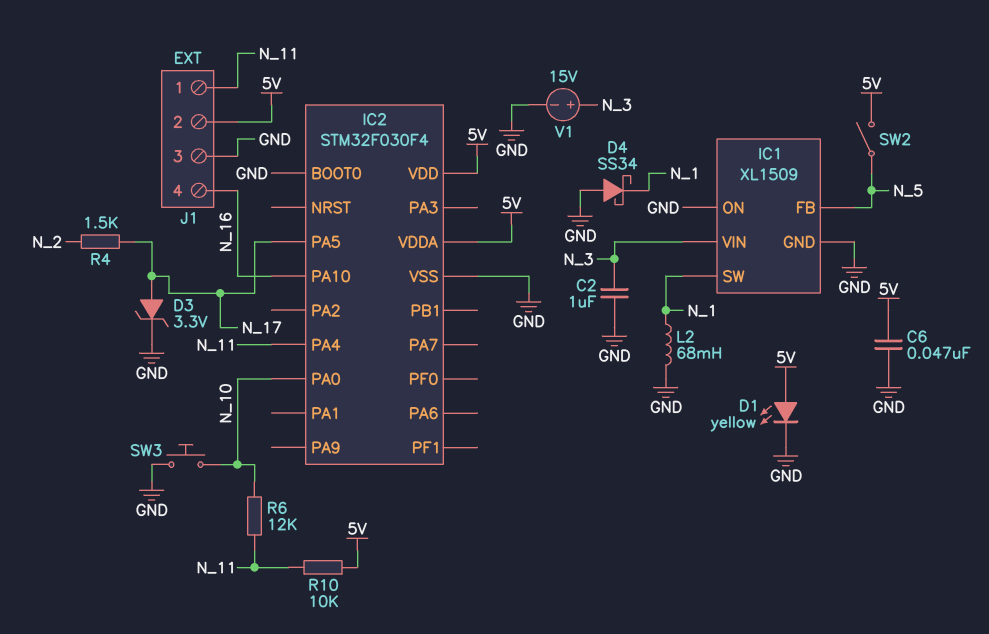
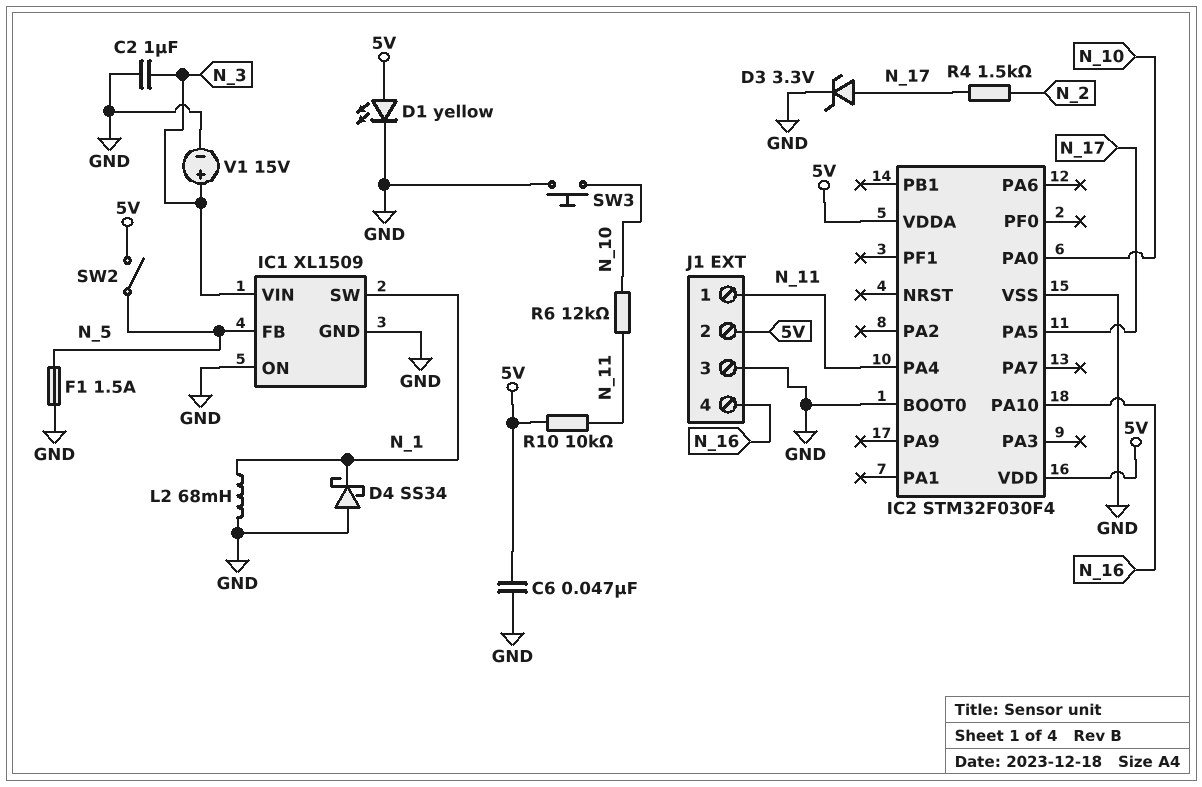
F1: none -> 1.5A (GND, N_5)

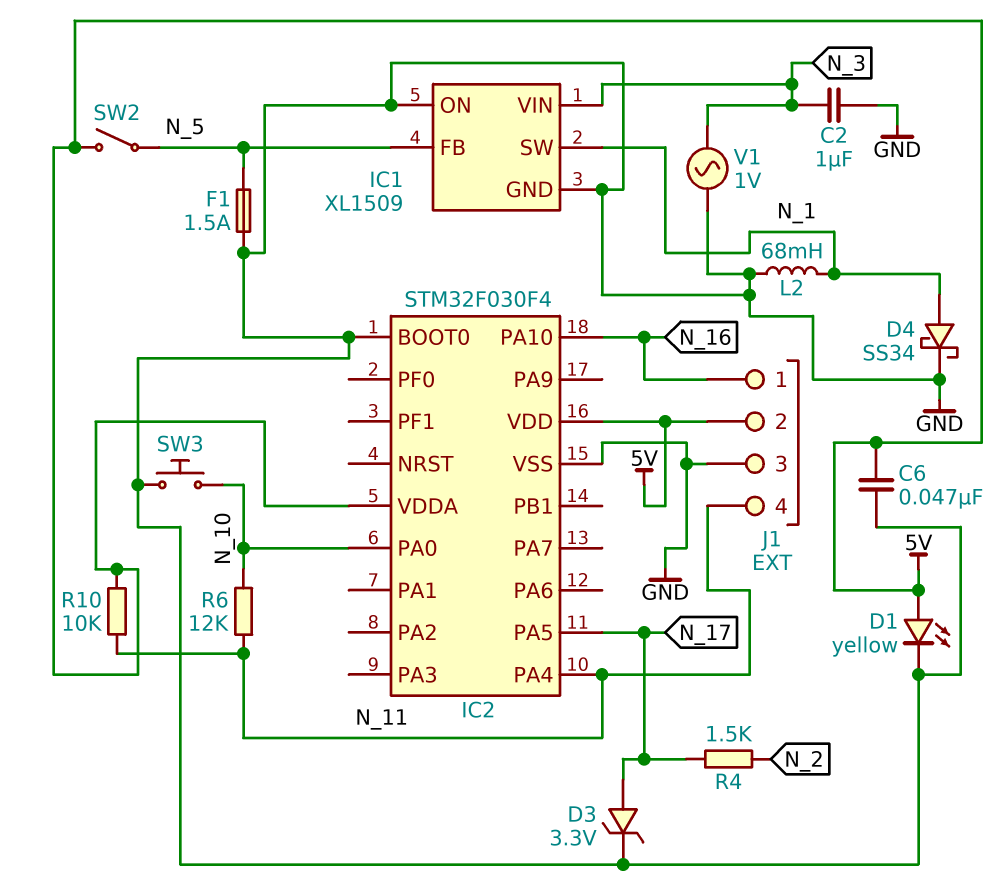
D4: schottky SS34 (A GND, K N_1) -> schottky SS34 (A N_1, K GND)
J1 pin 1: N_11 -> N_16
J1 pin 4: N_16 -> N_11
V1: 15V (plus N_3, minus GND) -> AC 1V (GND, N_3)

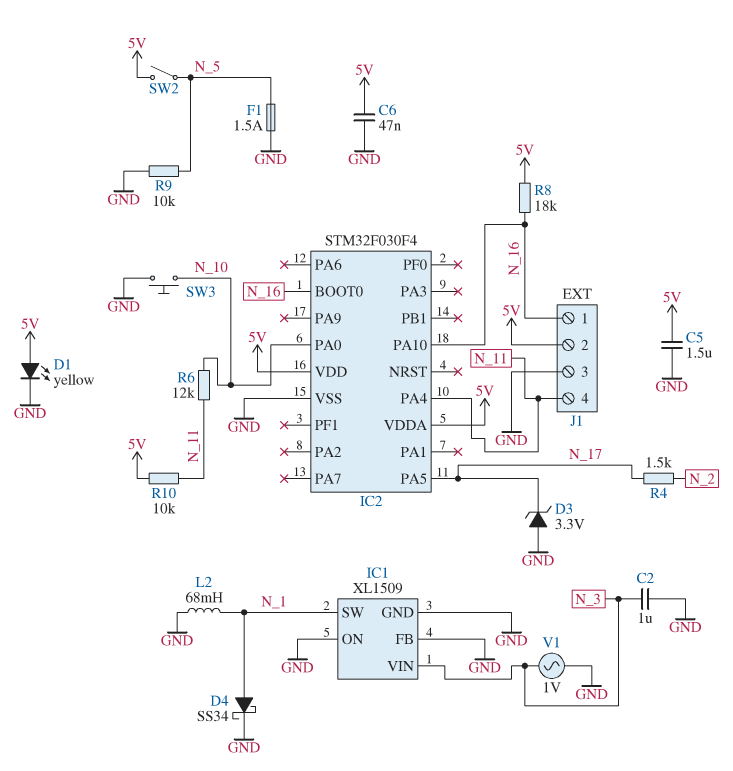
C5: none -> 1.5uF (5V, GND)
D3: zener 3.3V (A N_17, K GND) -> zener 3.3V (A GND, K N_17)
IC1 pin FB: N_5 -> GND
IC2 pin BOOT0: GND -> N_16
R8: none -> 18k (5V, N_16)
R9: none -> 10k (GND, N_5)

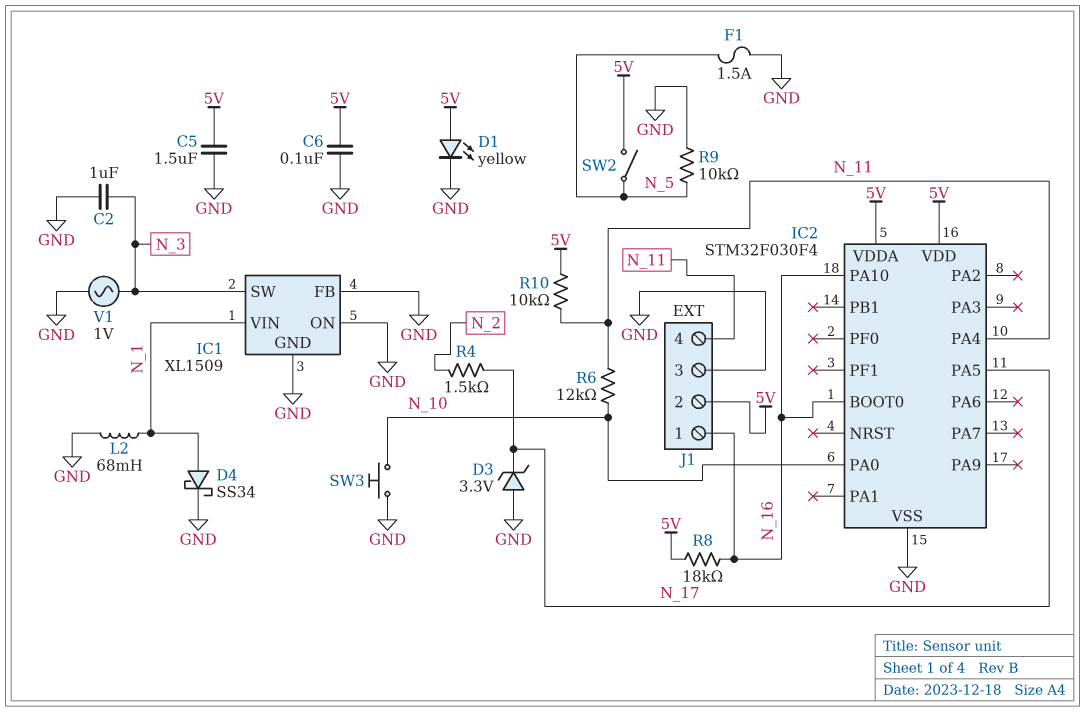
C6: 47nF (5V, GND) -> 100nF (5V, GND)
IC1 pin SW: N_1 -> N_3
IC1 pin VIN: N_3 -> N_1

